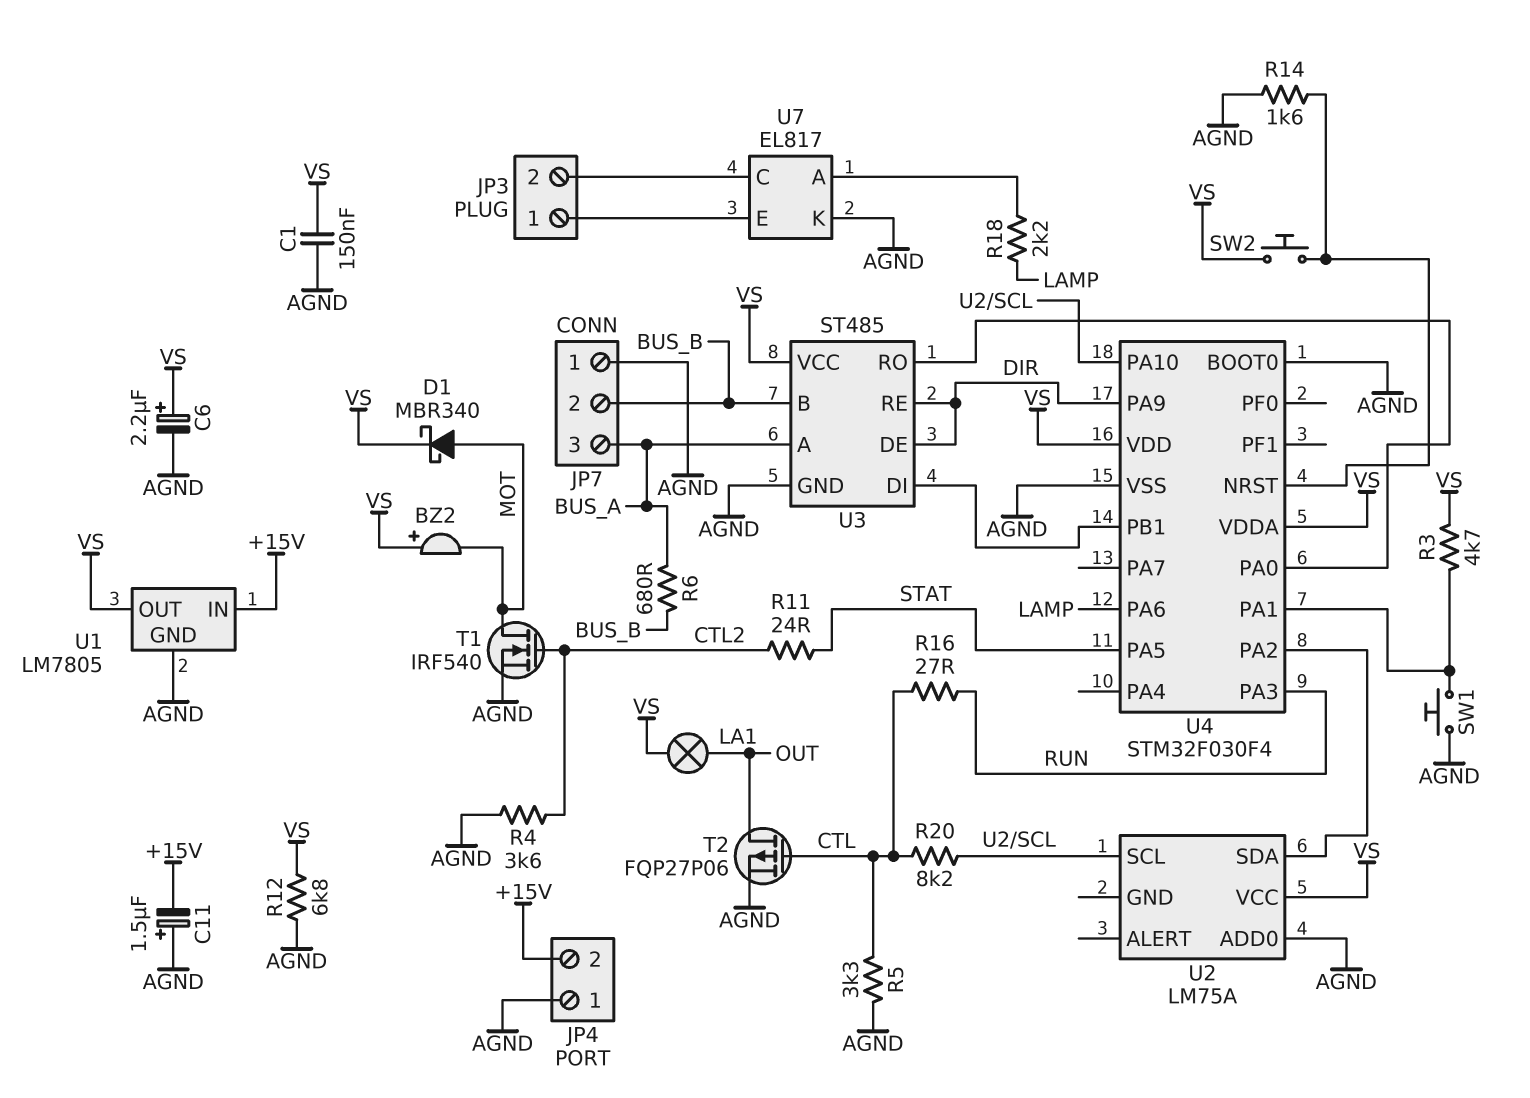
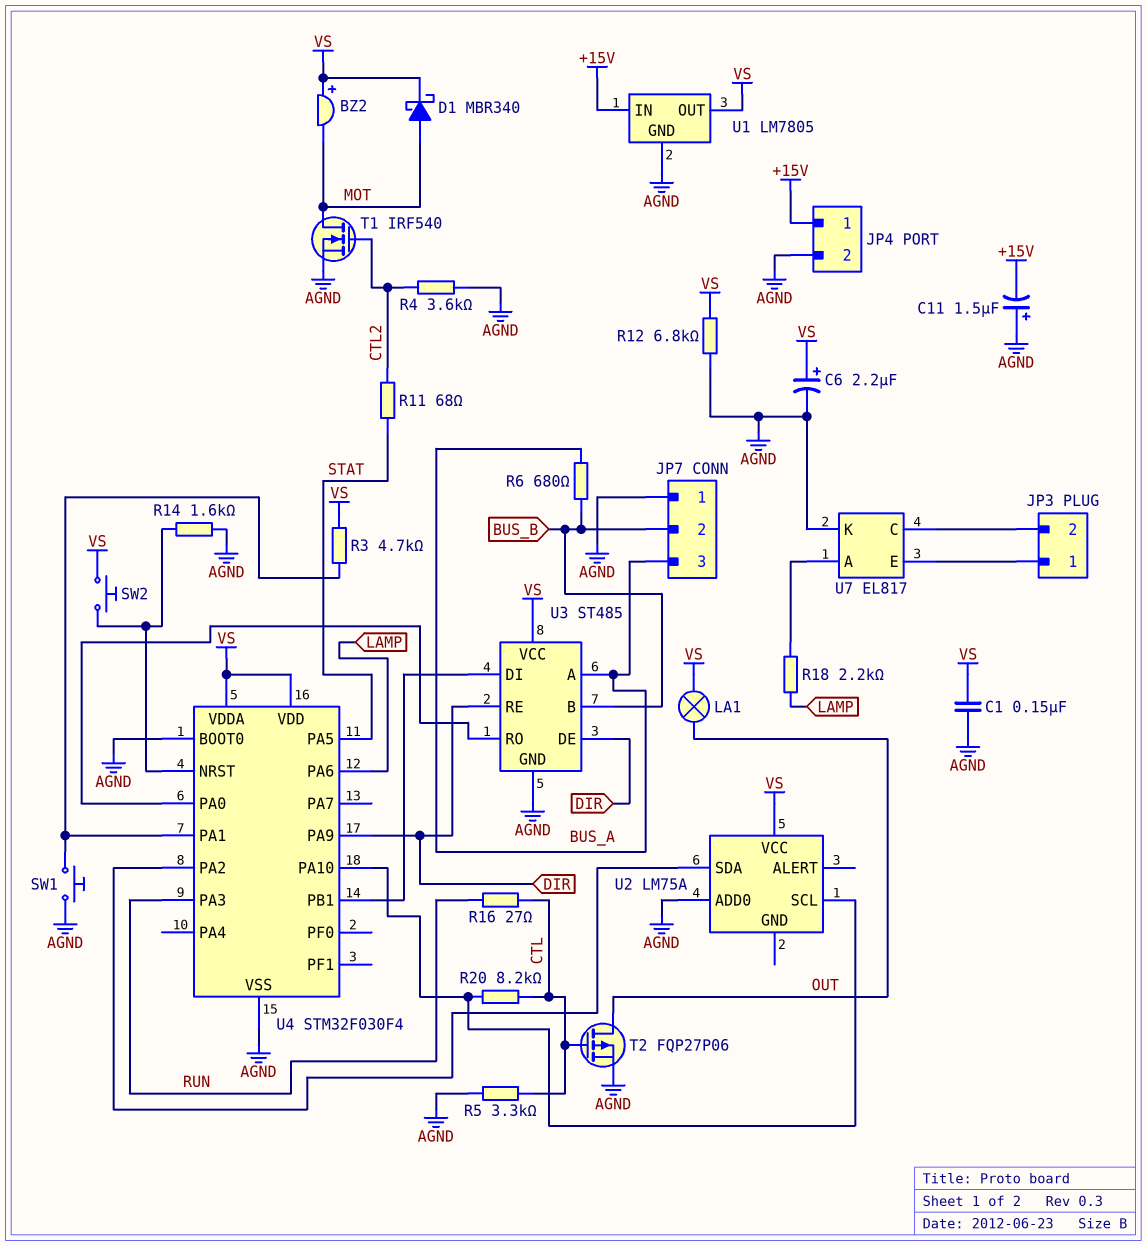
JP4 pin 1: AGND -> +15V
JP4 pin 2: +15V -> AGND
R11: 24 (CTL2, STAT) -> 68 (CTL2, STAT)

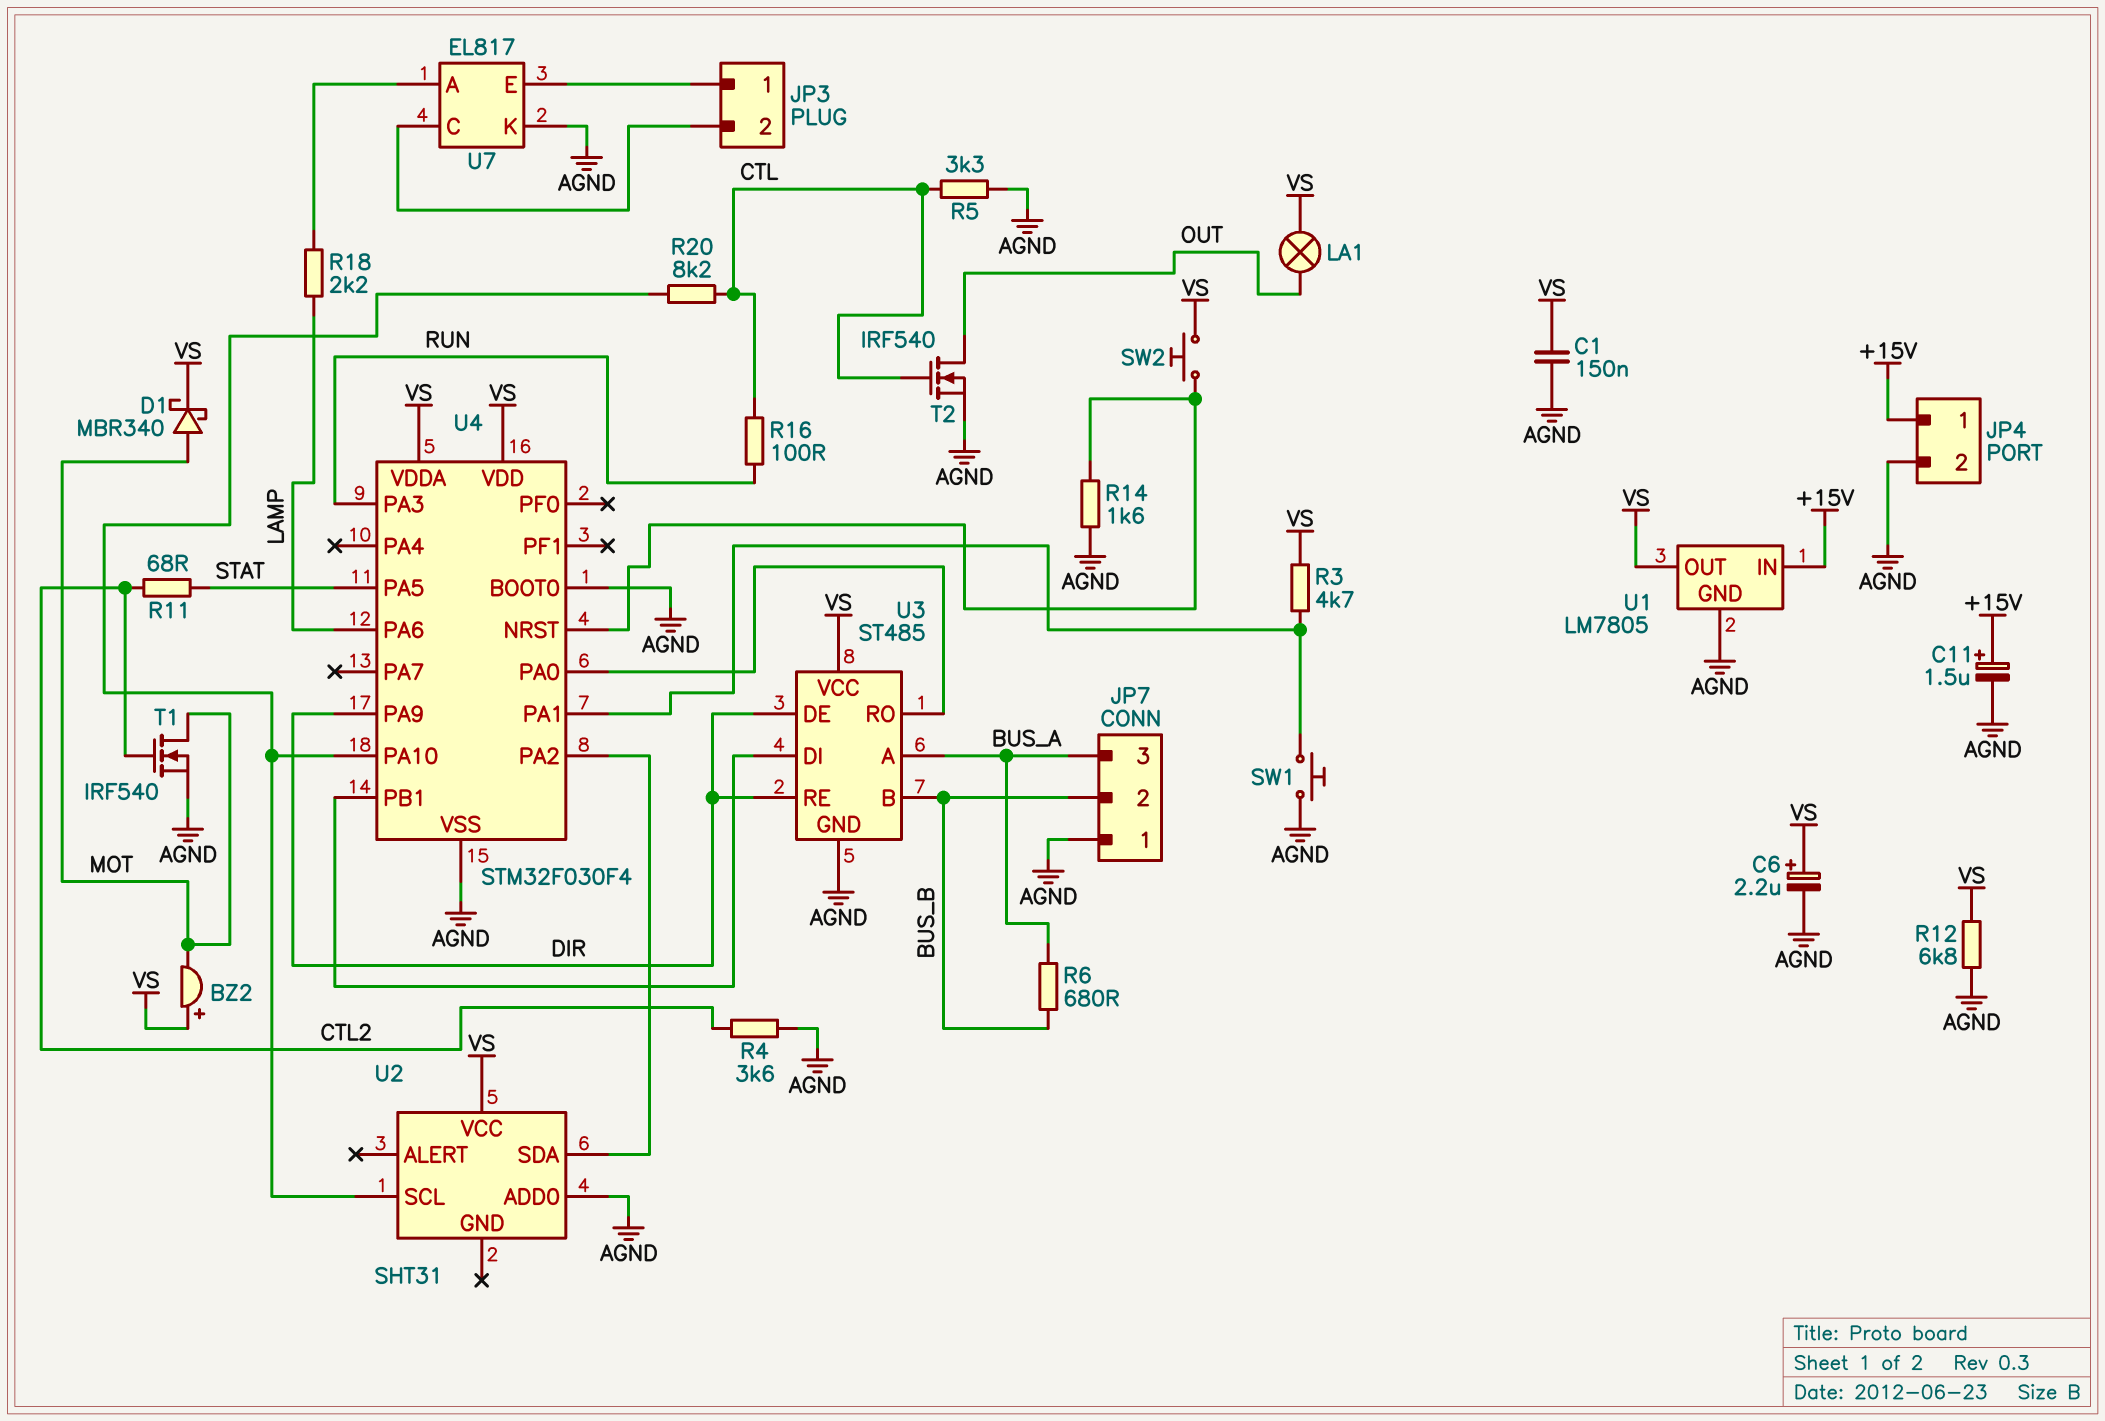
C11: 1.5uF (plus AGND, minus +15V) -> 1.5uF (plus +15V, minus AGND)
R16: 27 (CTL, RUN) -> 100 (CTL, RUN)
T2: PMOS FQP27P06 (G CTL, D OUT, S AGND) -> NMOS IRF540 (G CTL, D OUT, S AGND)
U2: LM75A -> SHT31

